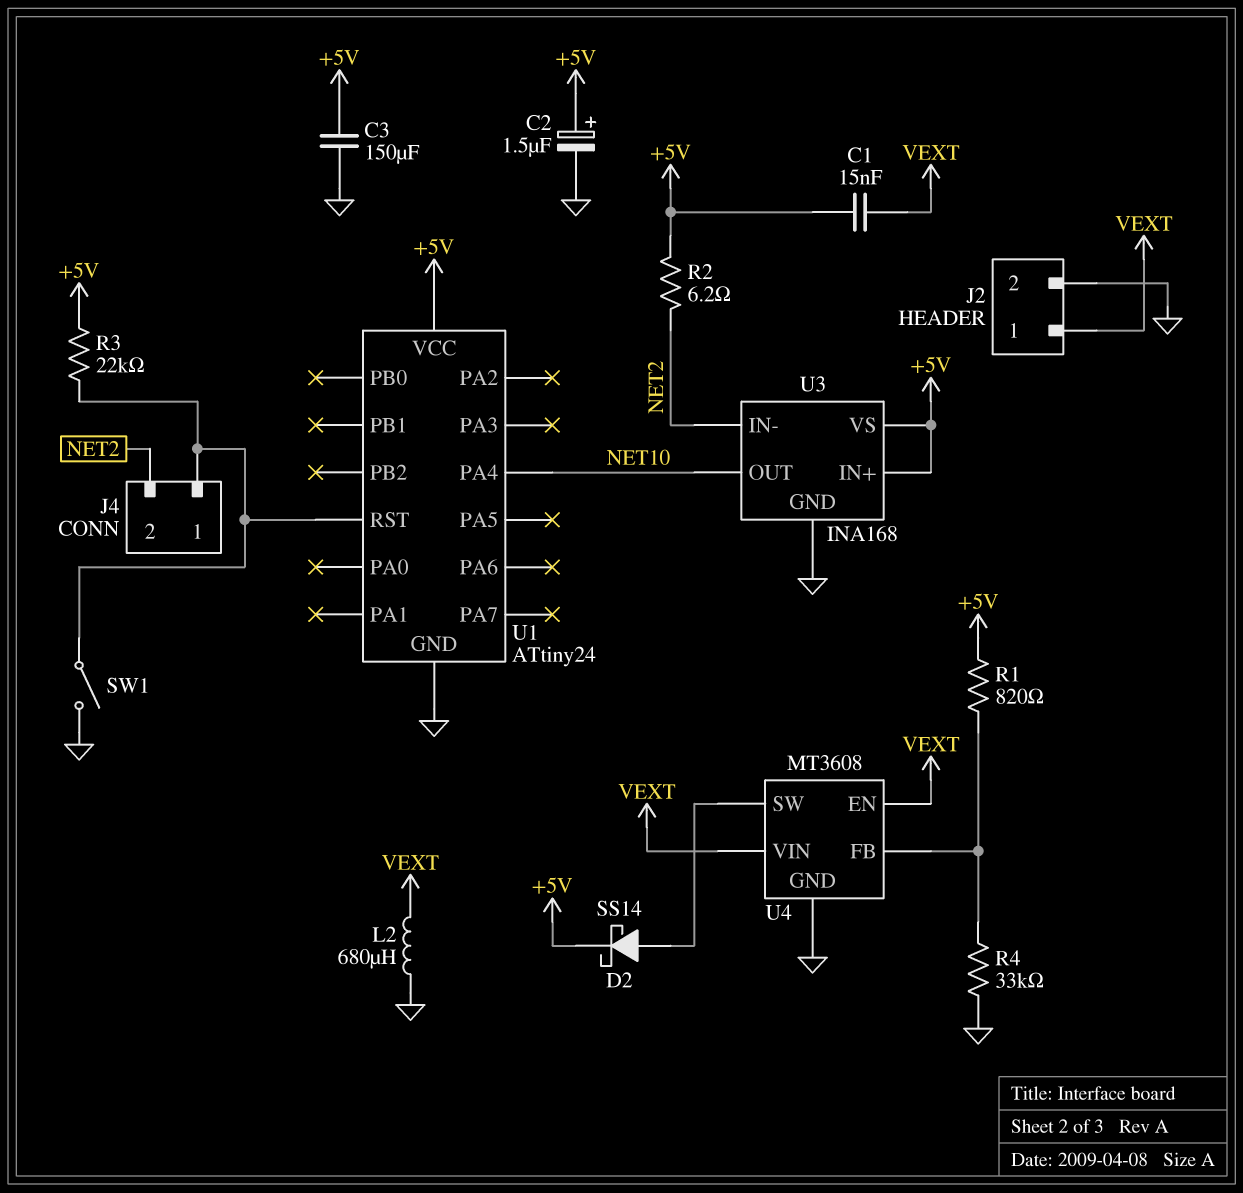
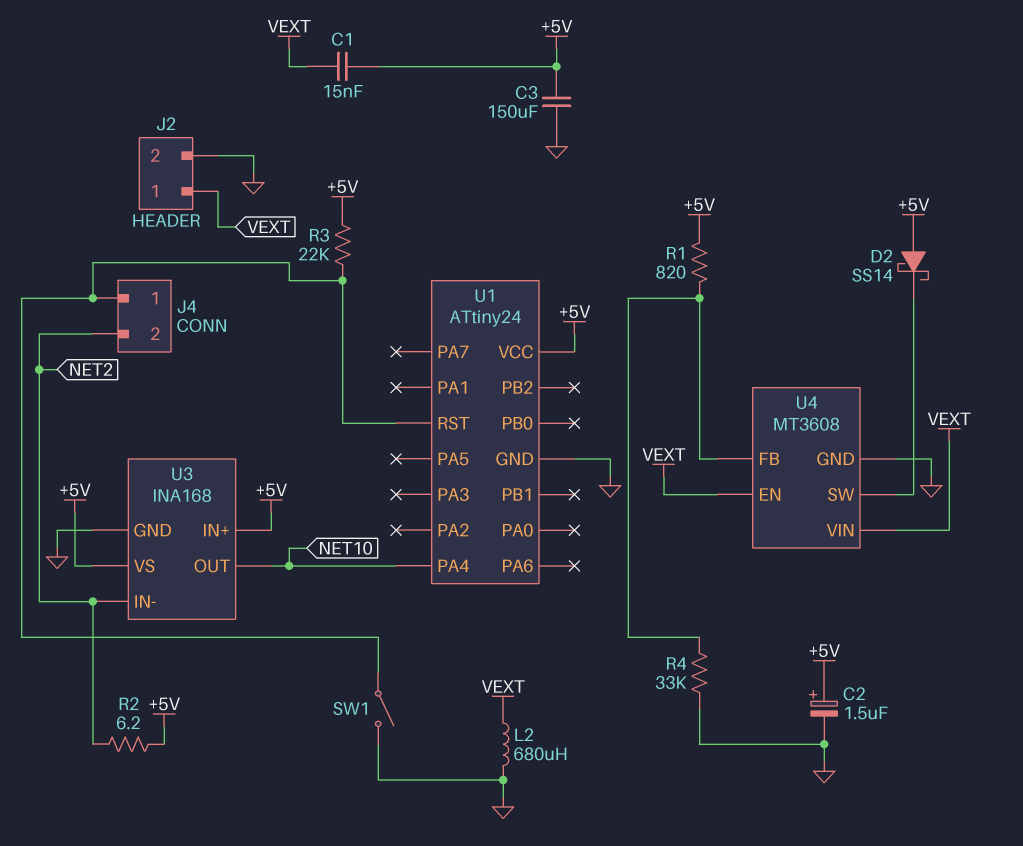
D2: schottky SS14 (A U4/SW, K +5V) -> schottky SS14 (A +5V, K U4/SW)

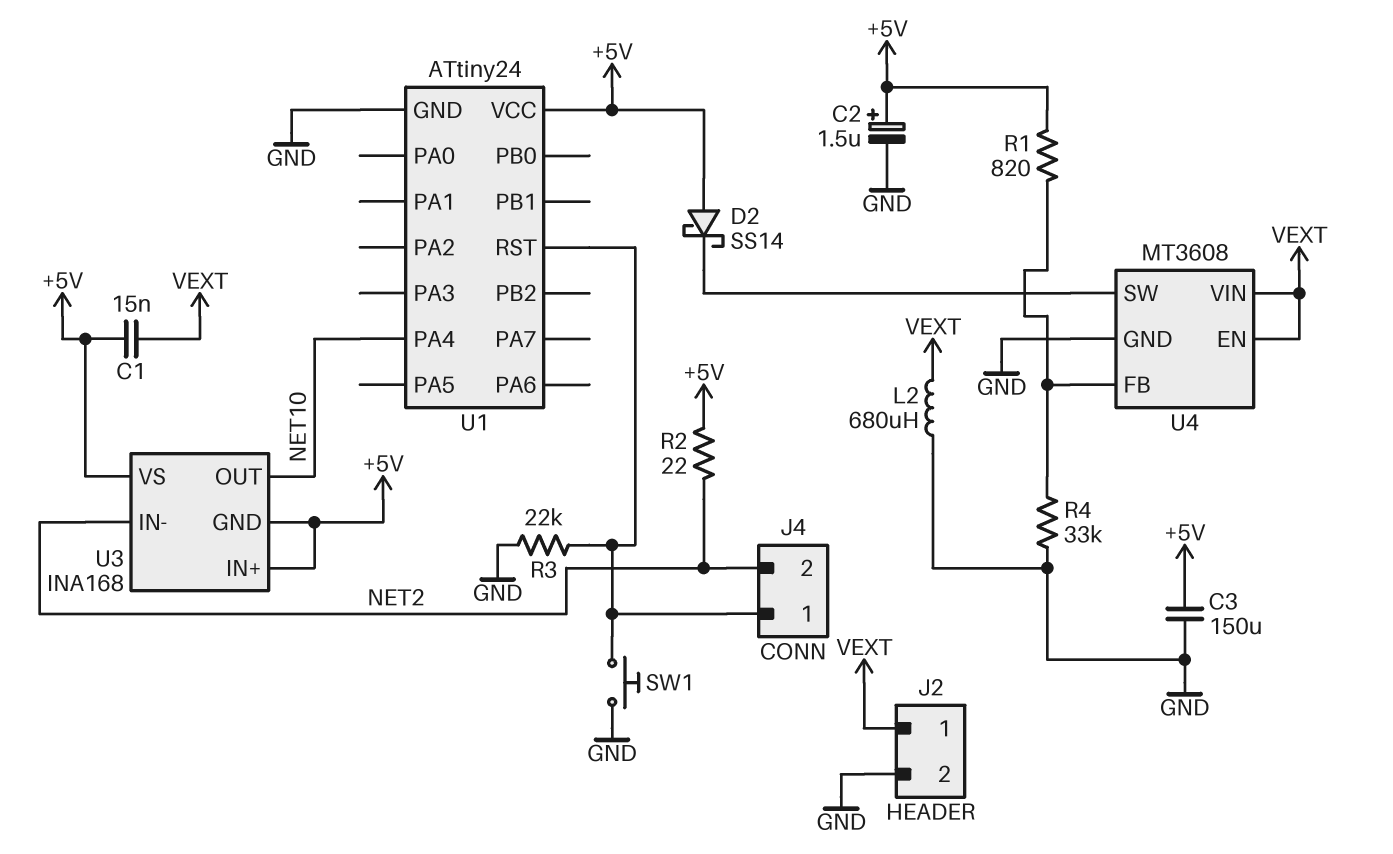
R2: 6.2 (+5V, NET2) -> 22 (+5V, NET2)
R3: 22k (+5V, J4/1) -> 22k (GND, J4/1)
SW1: switch (GND, J4/1) -> button (GND, J4/1)
U3 pin GND: GND -> +5V

